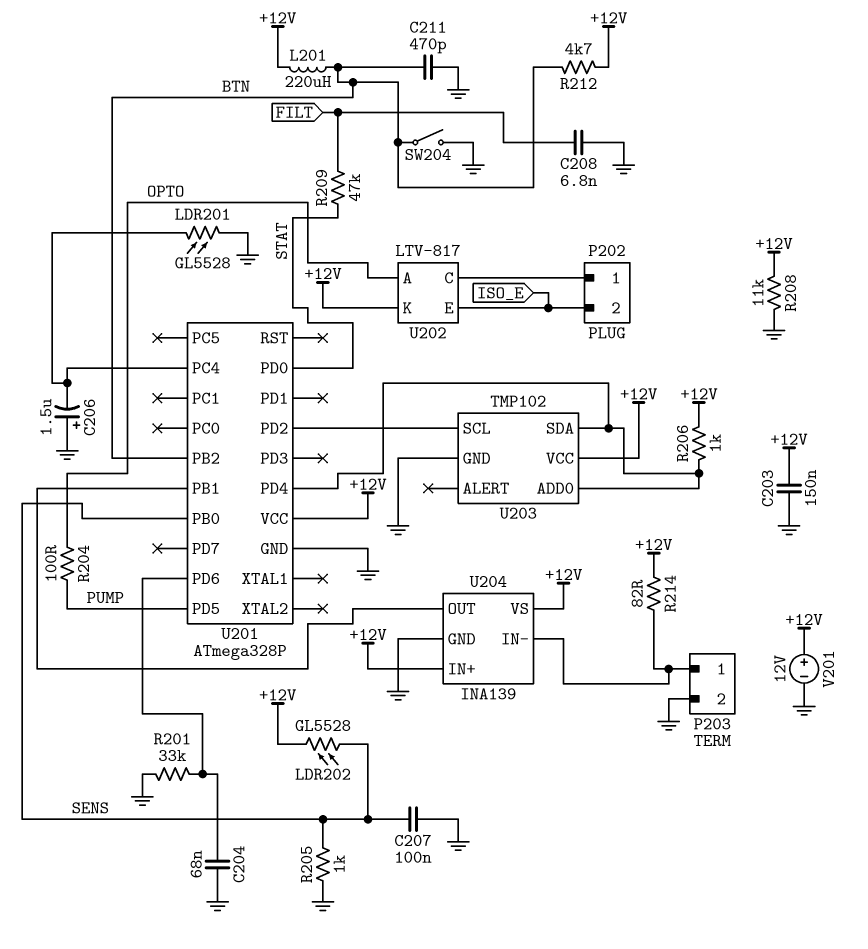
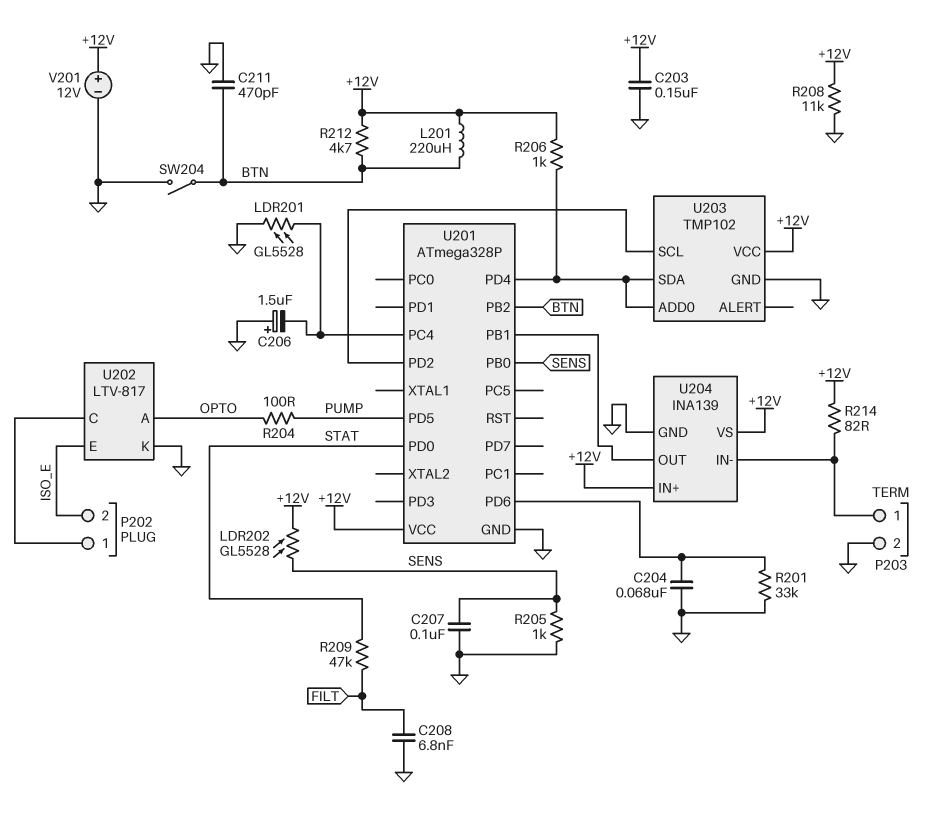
U202 pin K: +12V -> GND

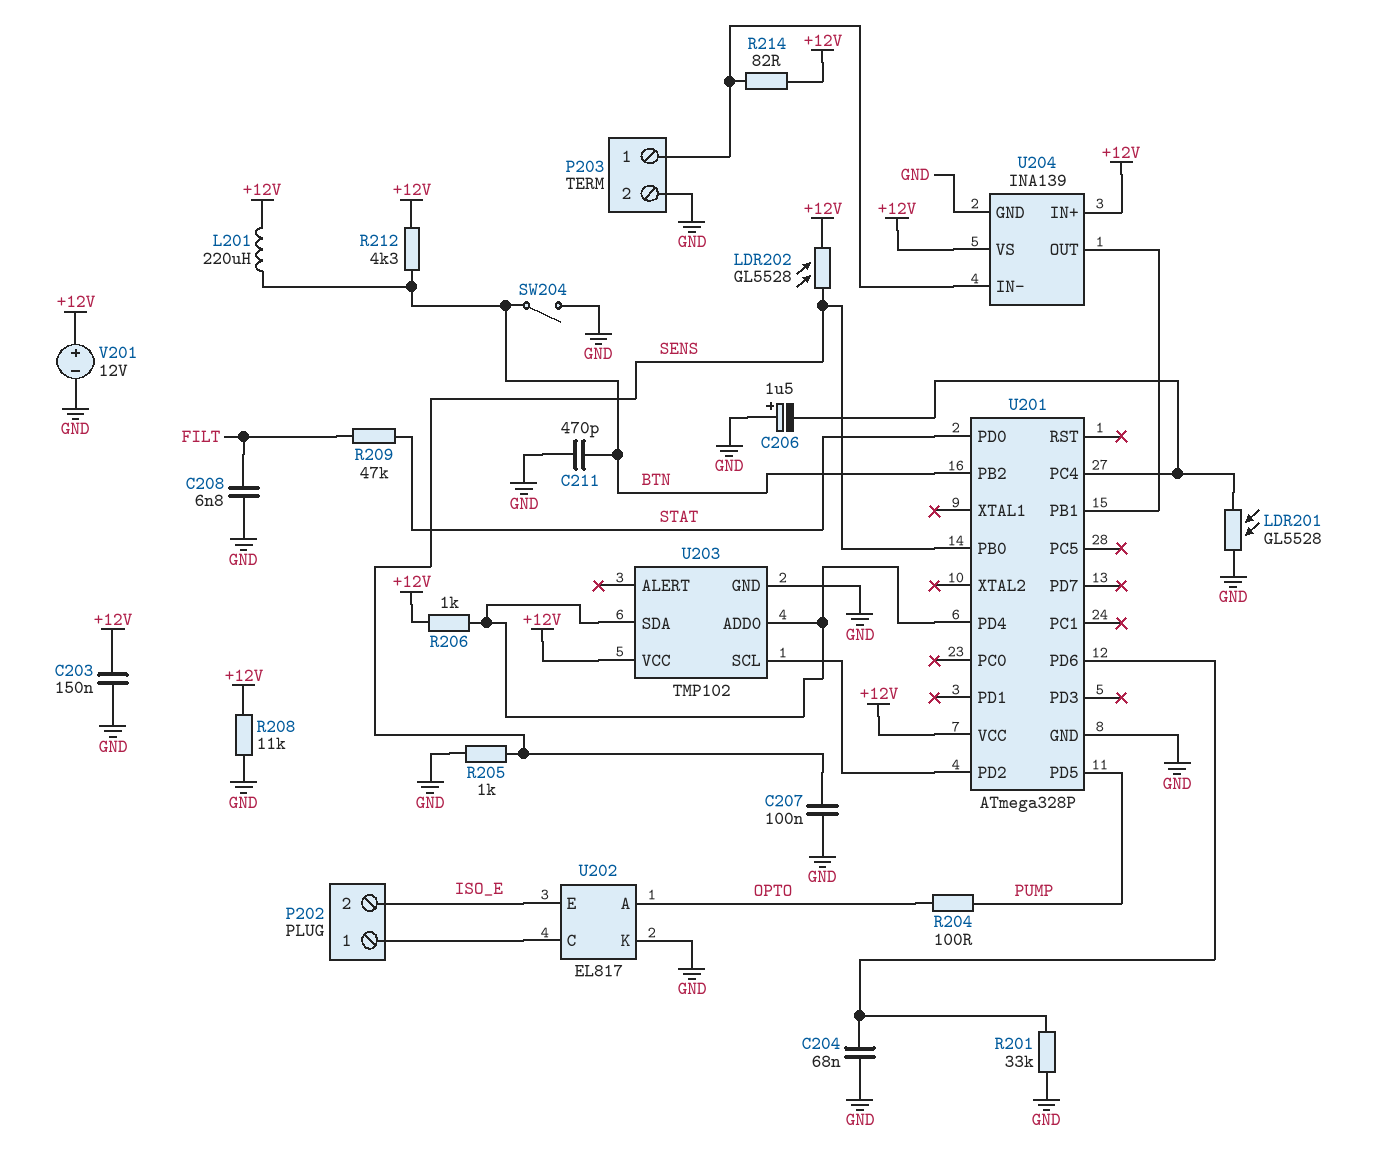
R212: 4.7k (+12V, BTN) -> 4.3k (+12V, BTN)
U202: LTV-817 -> EL817

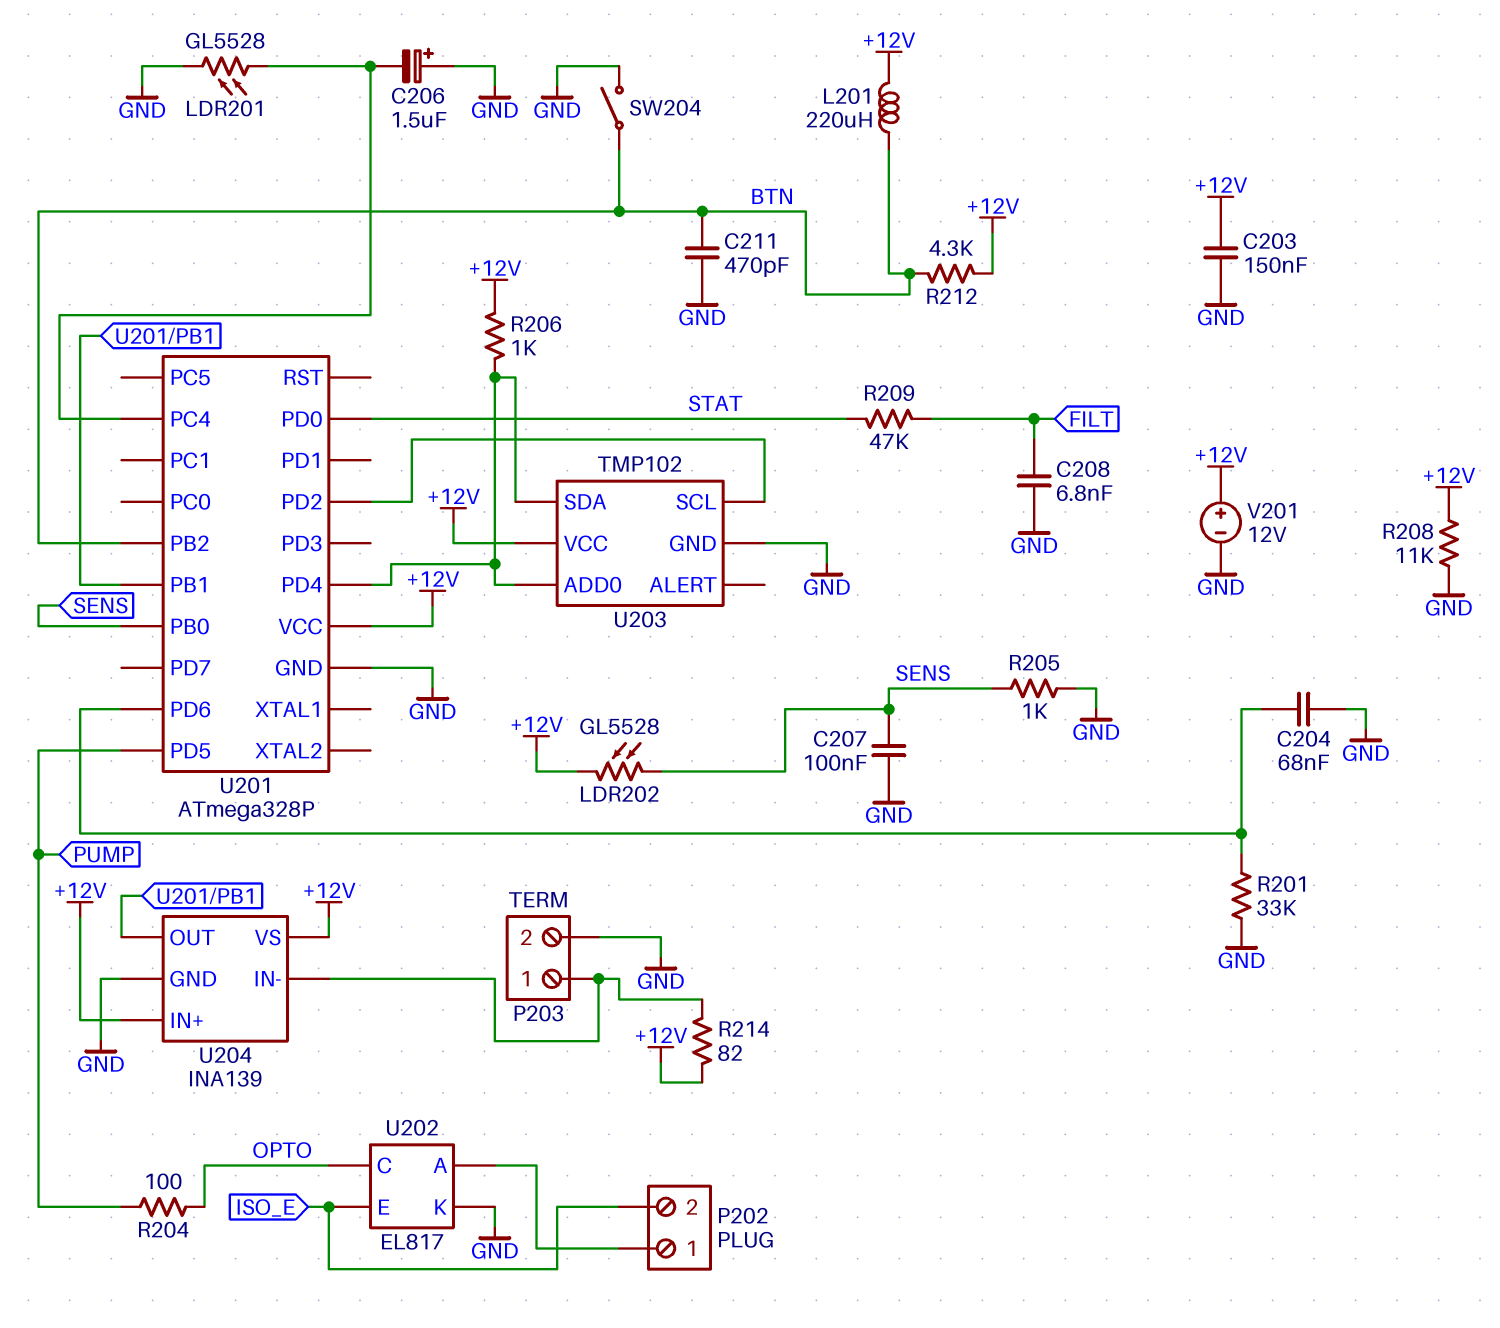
U202 pin A: OPTO -> P202/1
U202 pin C: P202/1 -> OPTO

